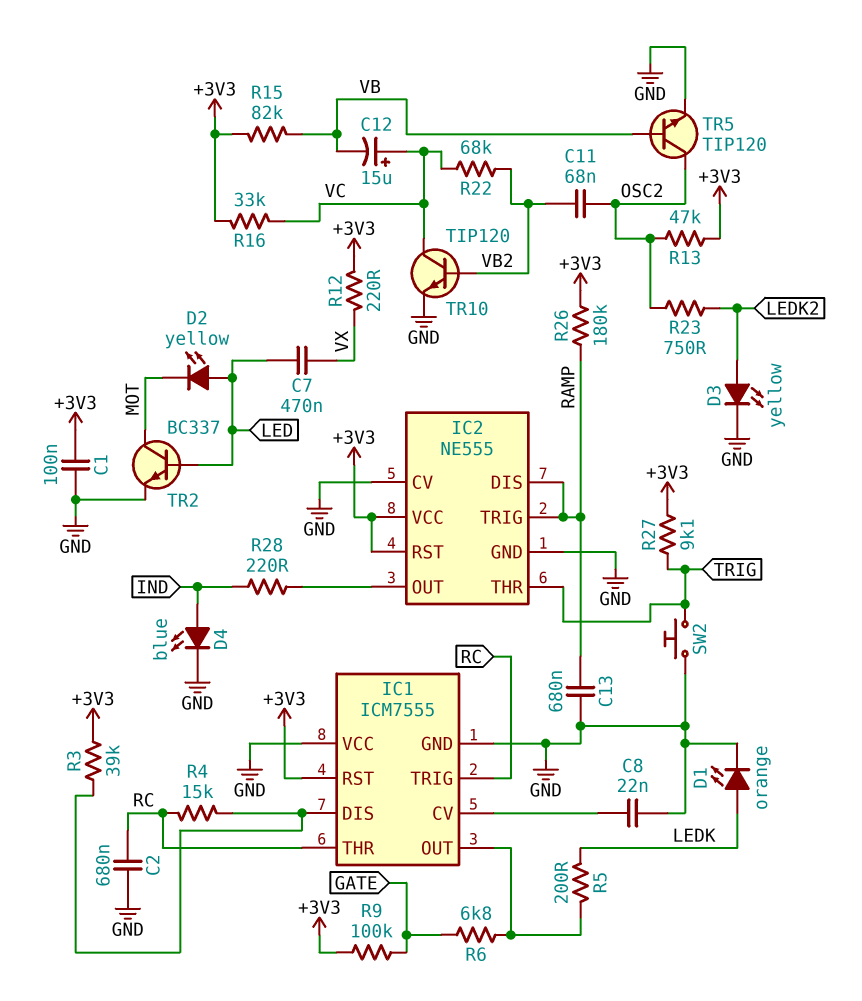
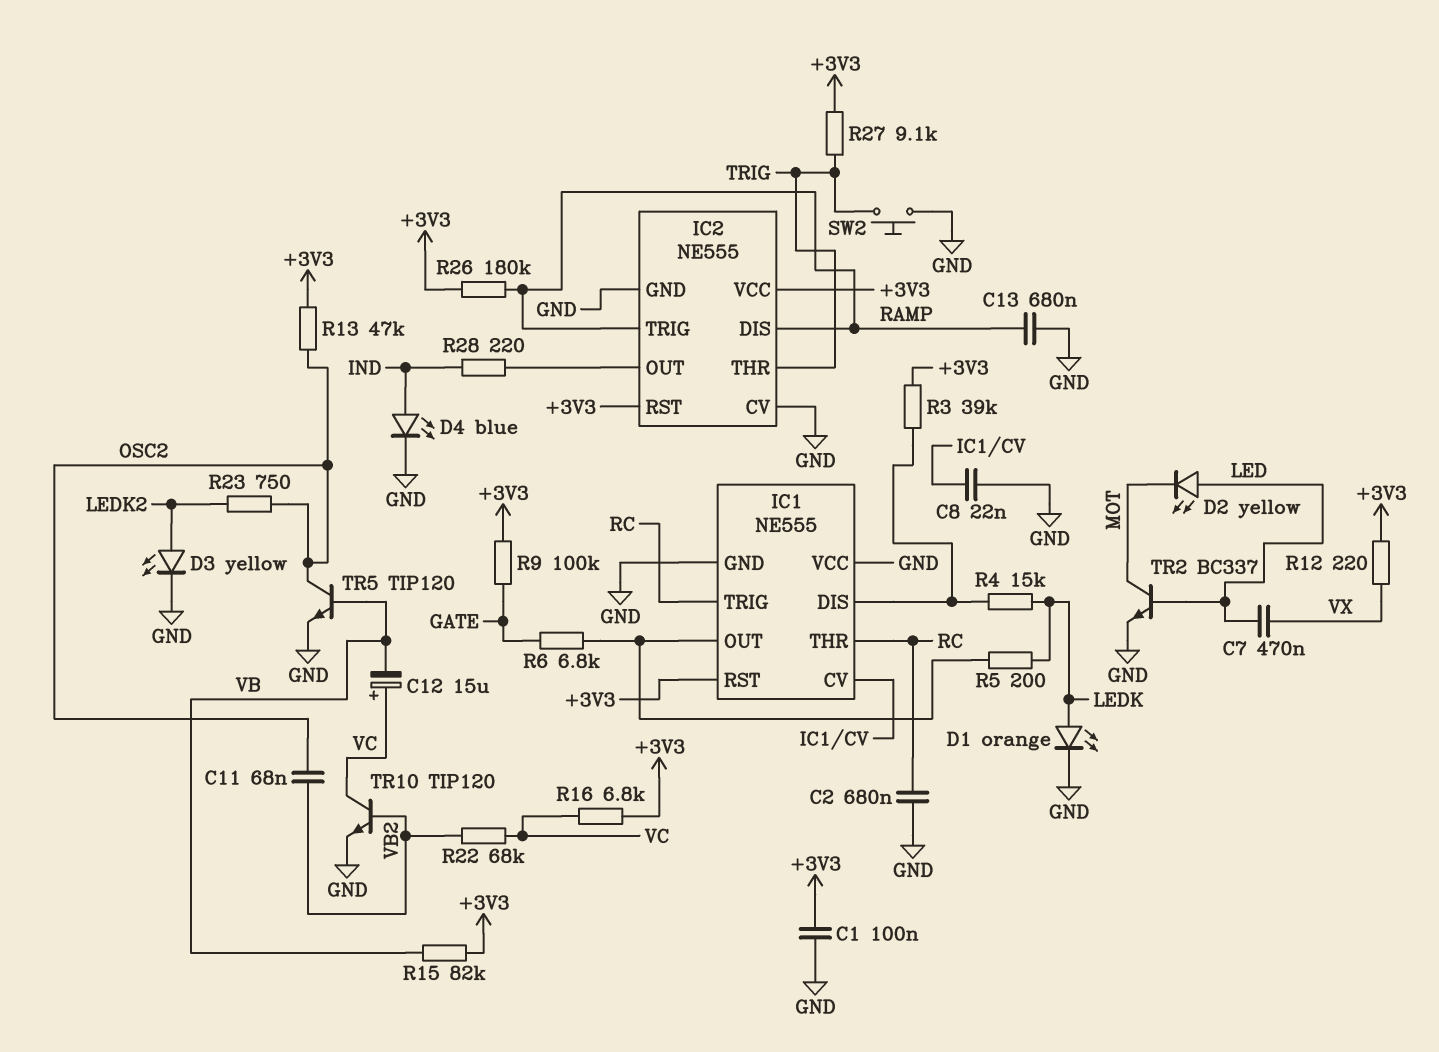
IC1: ICM7555 -> NE555
R4: 15k (IC1/DIS, RC) -> 15k (IC1/DIS, LEDK)
R16: 33k (+3V3, VC) -> 6.8k (+3V3, VC)

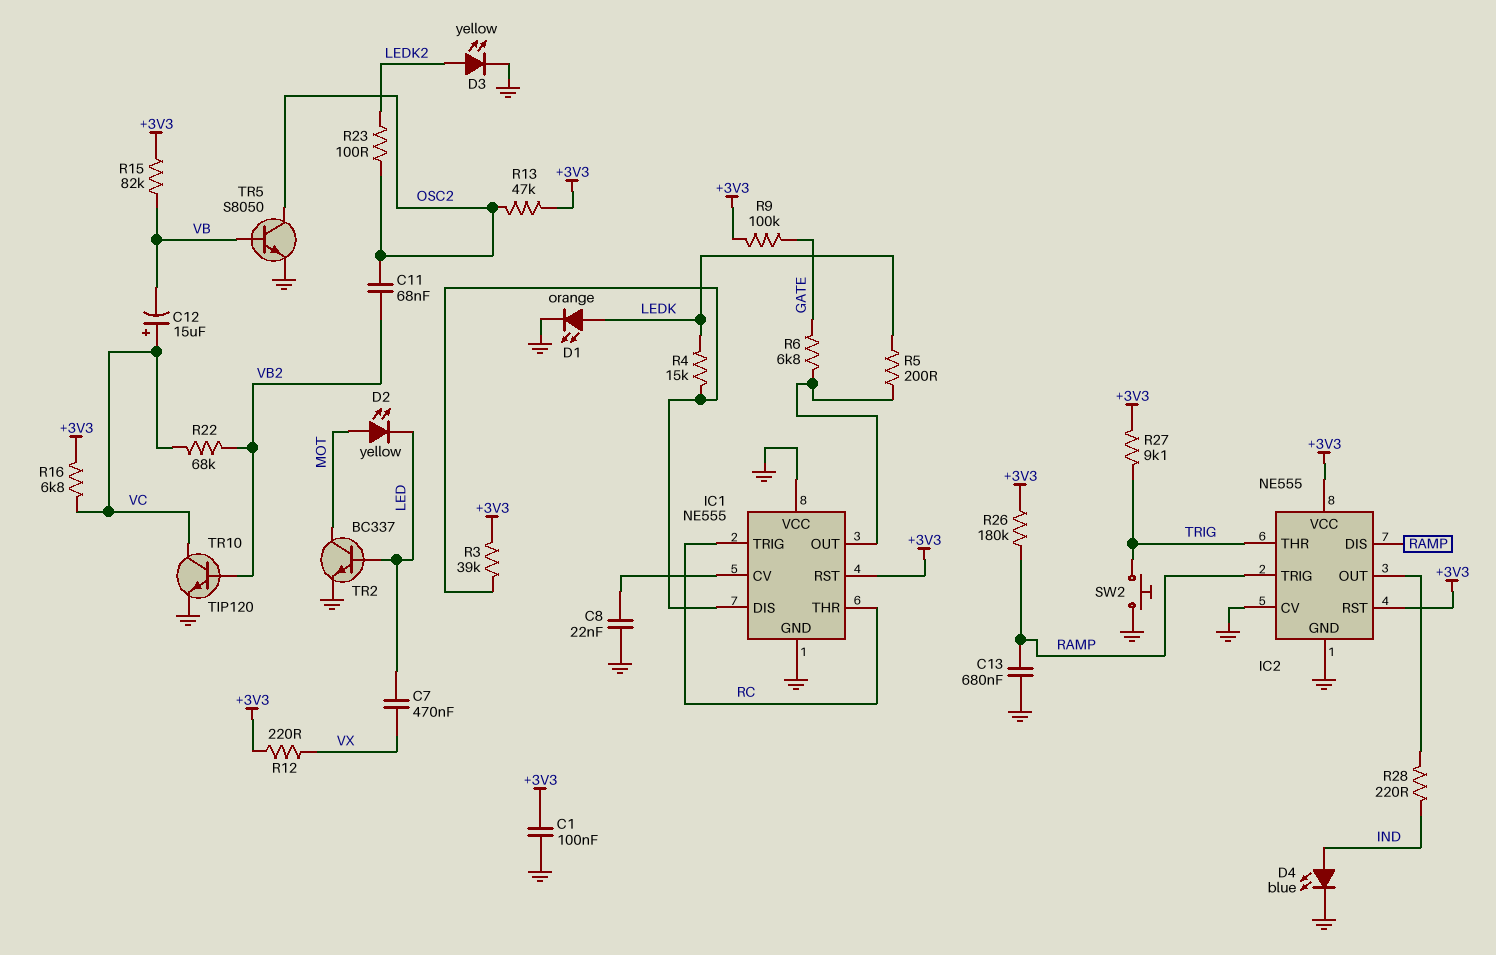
C2: 680nF (GND, RC) -> none
D2: LED yellow (A LED, K MOT) -> LED yellow (A MOT, K LED)
R23: 750 (LEDK2, OSC2) -> 100 (LEDK2, OSC2)
TR5: NPN TIP120 (B VB, C OSC2, E GND) -> NPN S8050 (B VB, C OSC2, E GND)

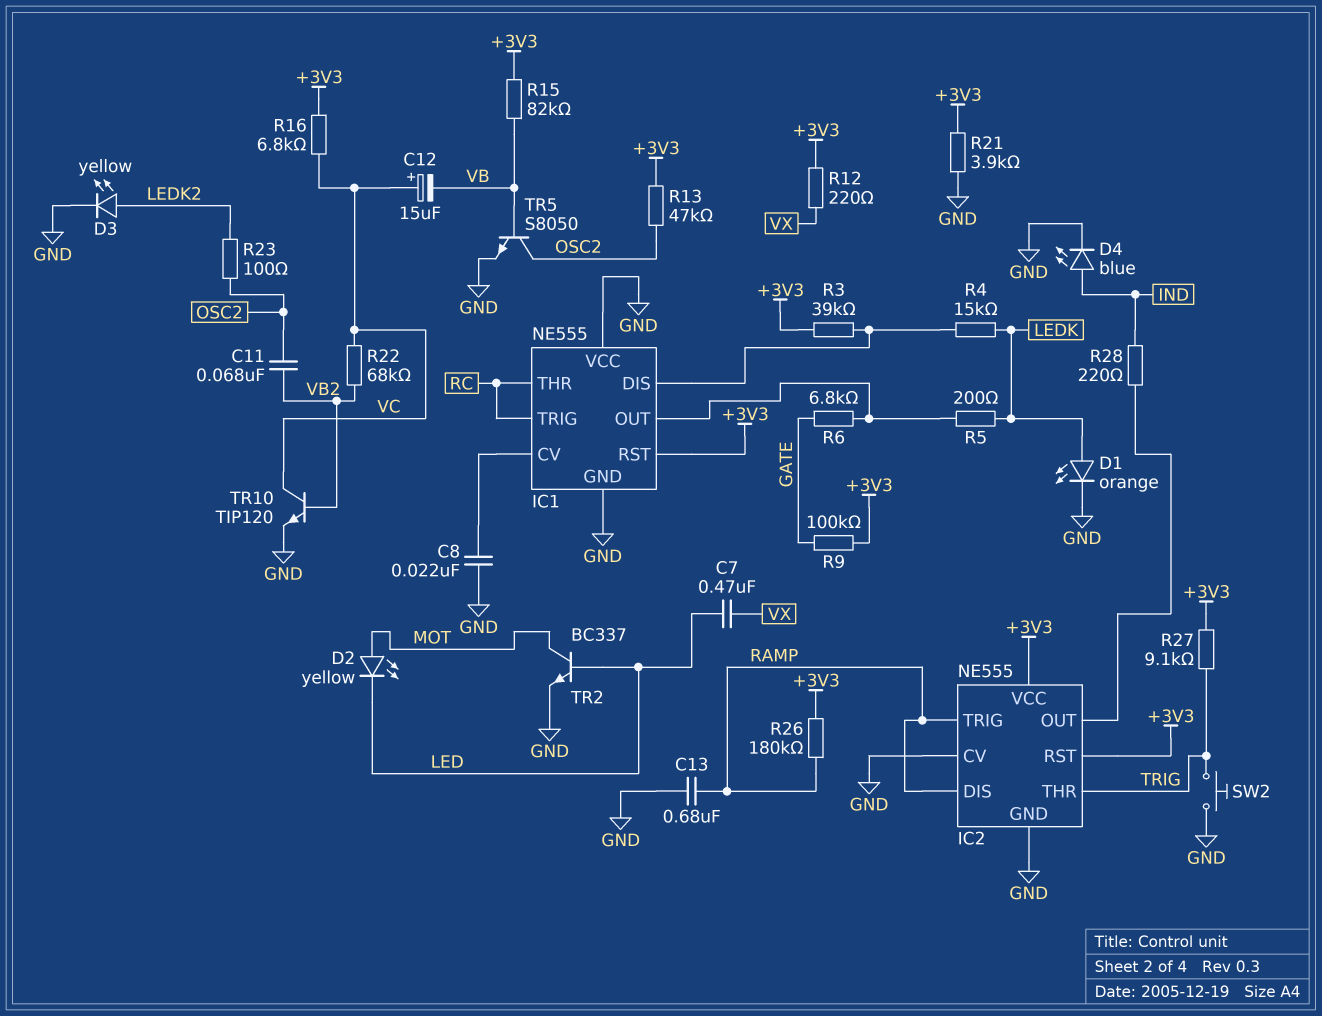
C1: 100nF (+3V3, GND) -> none
R21: none -> 3.9k (+3V3, GND)

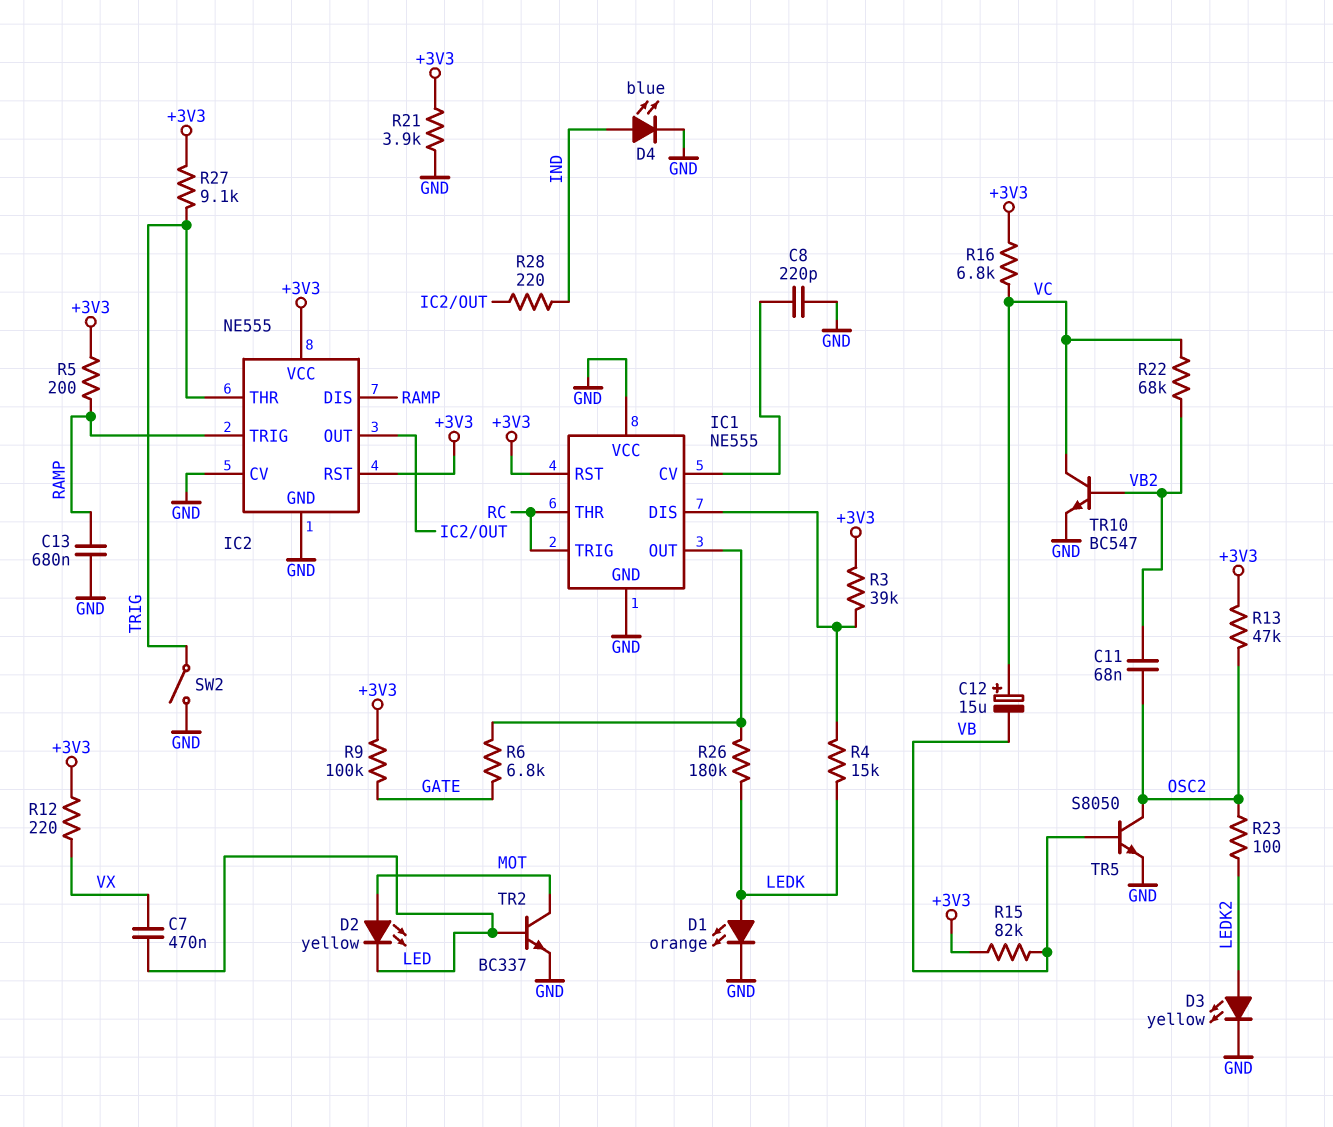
C8: 22nF (GND, IC1/CV) -> 220pF (GND, IC1/CV)
R5: 200 (IC1/OUT, LEDK) -> 200 (+3V3, RAMP)
R26: 180k (+3V3, RAMP) -> 180k (IC1/OUT, LEDK)
SW2: button (GND, TRIG) -> switch (GND, TRIG)
TR10: NPN TIP120 (B VB2, C VC, E GND) -> NPN BC547 (B VB2, C VC, E GND)

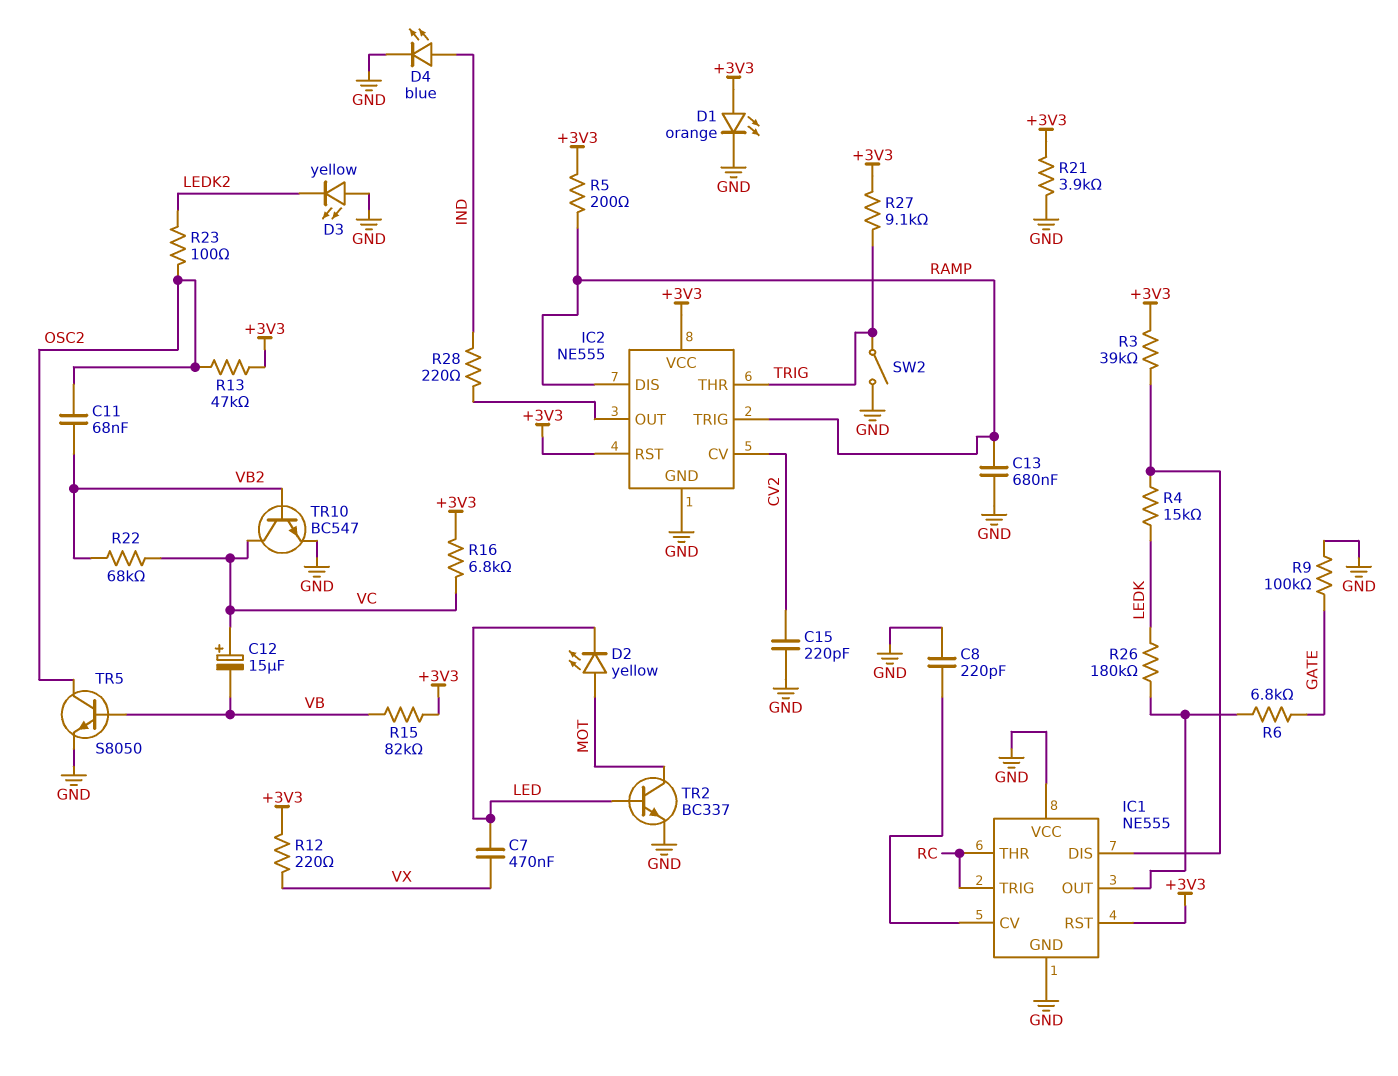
C15: none -> 220pF (CV2, GND)
D1: LED orange (A LEDK, K GND) -> LED orange (A +3V3, K GND)
D3: LED yellow (A LEDK2, K GND) -> LED yellow (A GND, K LEDK2)
IC2 pin CV: GND -> CV2
R9: 100k (+3V3, GATE) -> 100k (GATE, GND)

